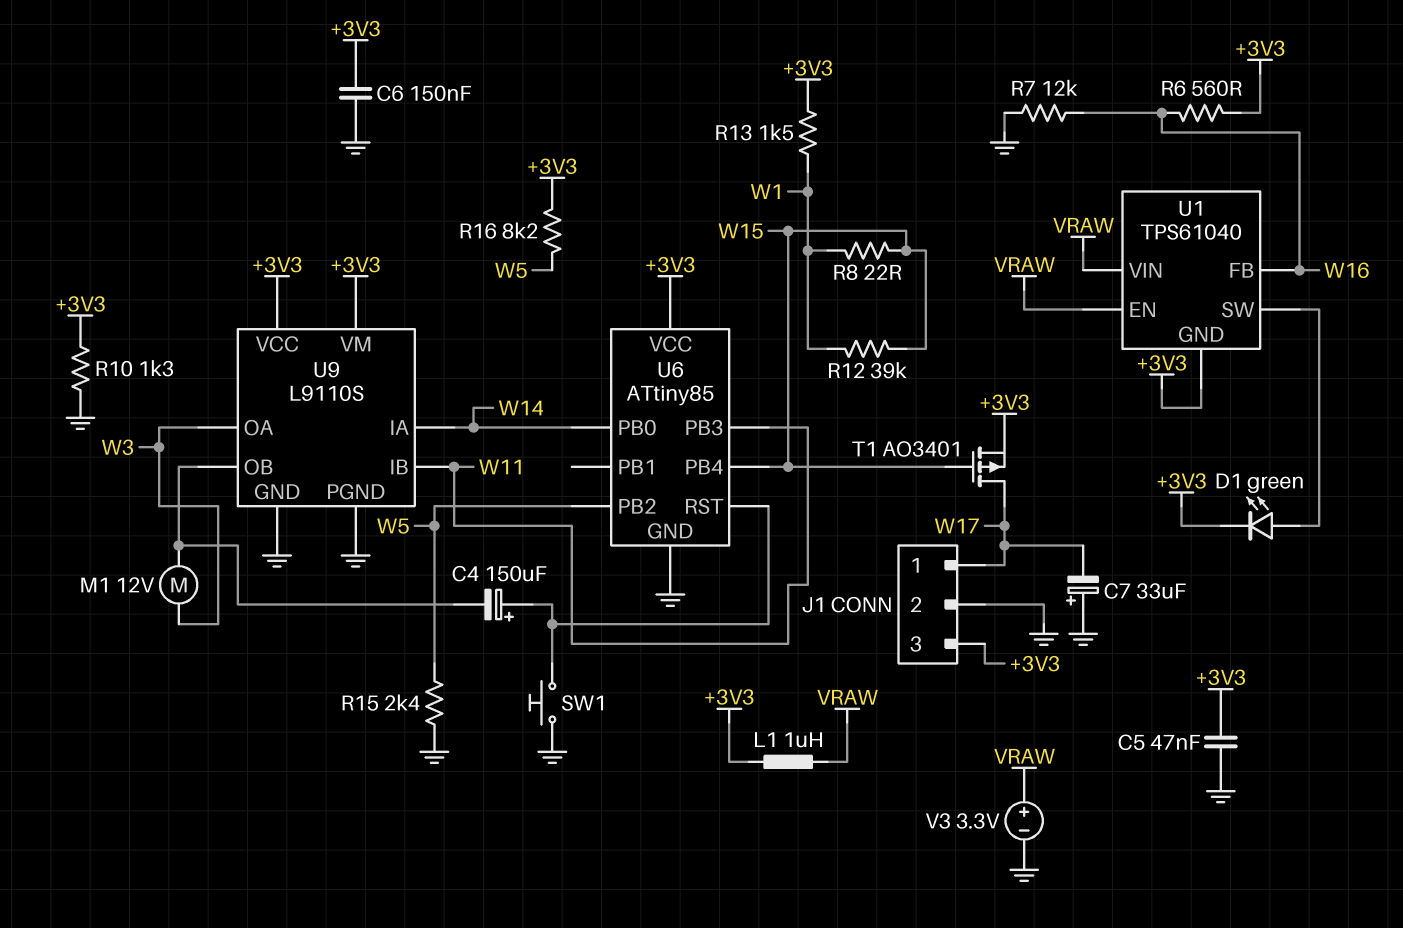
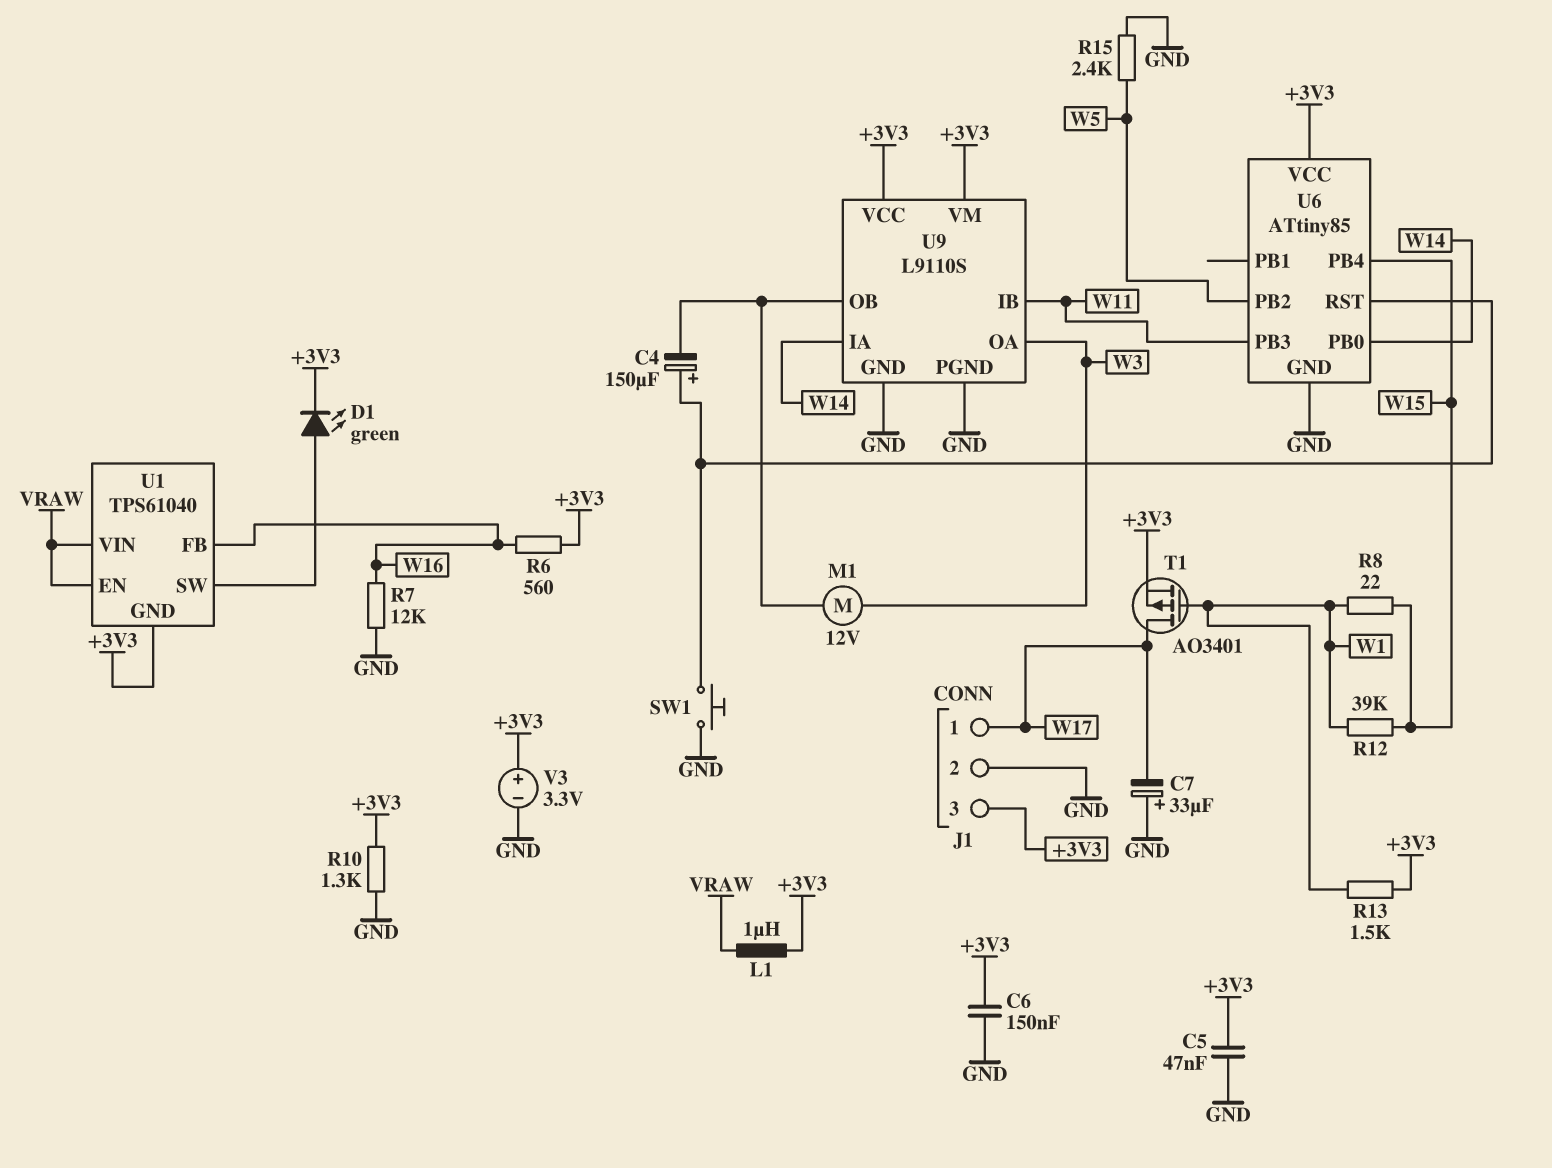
R16: 8.2k (+3V3, W5) -> none
T1: PMOS AO3401 (G W15, D W17, S +3V3) -> PMOS AO3401 (G W1, D W17, S +3V3)
V3: 3.3V (plus VRAW, minus GND) -> 3.3V (plus +3V3, minus GND)

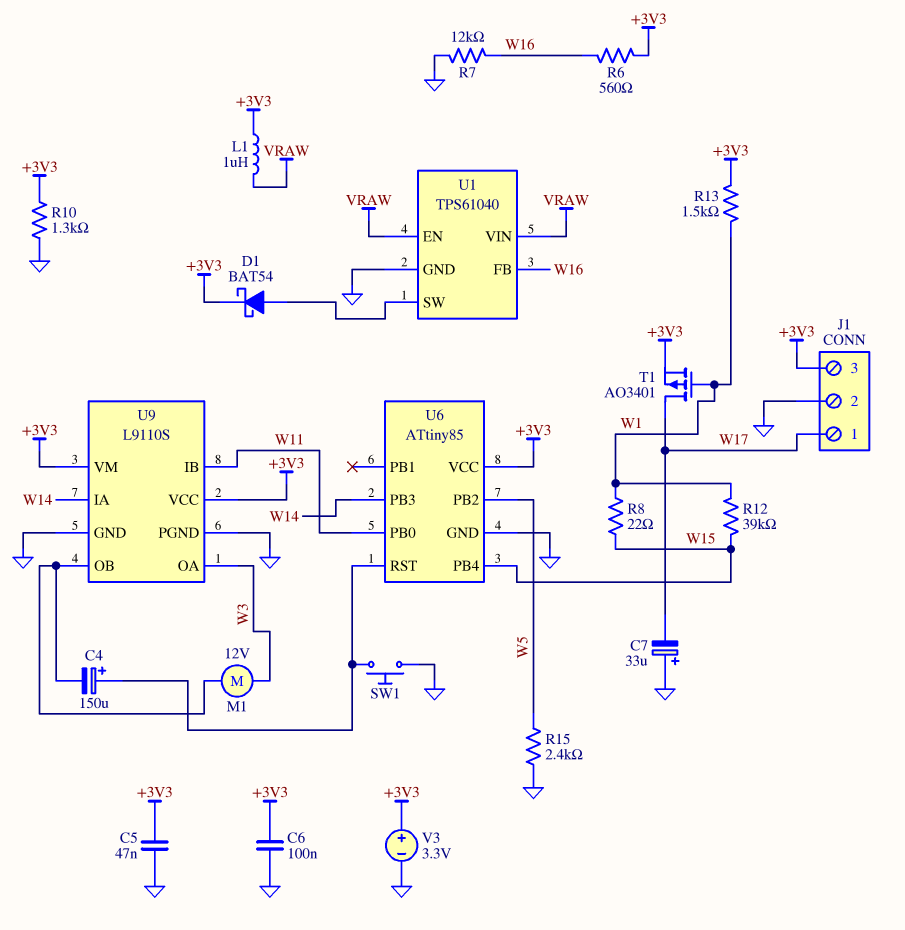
C6: 150nF (+3V3, GND) -> 100nF (+3V3, GND)
D1: LED green (A U1/SW, K +3V3) -> schottky BAT54 (A U1/SW, K +3V3)
U1 pin GND: +3V3 -> GND
U6 pin PB0: W14 -> W11
U6 pin PB3: W11 -> W14

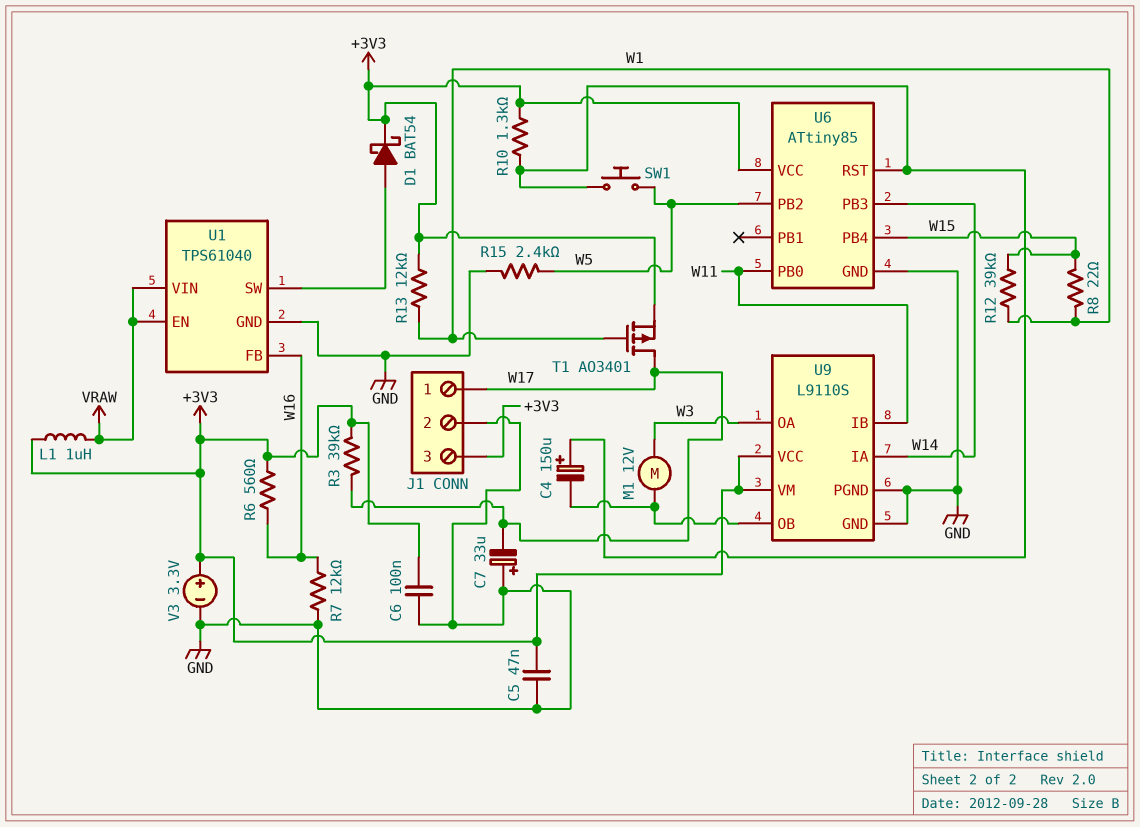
R3: none -> 39k (+3V3, W17)
R10: 1.3k (+3V3, GND) -> 1.3k (+3V3, U6/RST)
R13: 1.5k (+3V3, W1) -> 12k (+3V3, W1)
SW1: button (GND, U6/RST) -> button (U6/RST, W5)

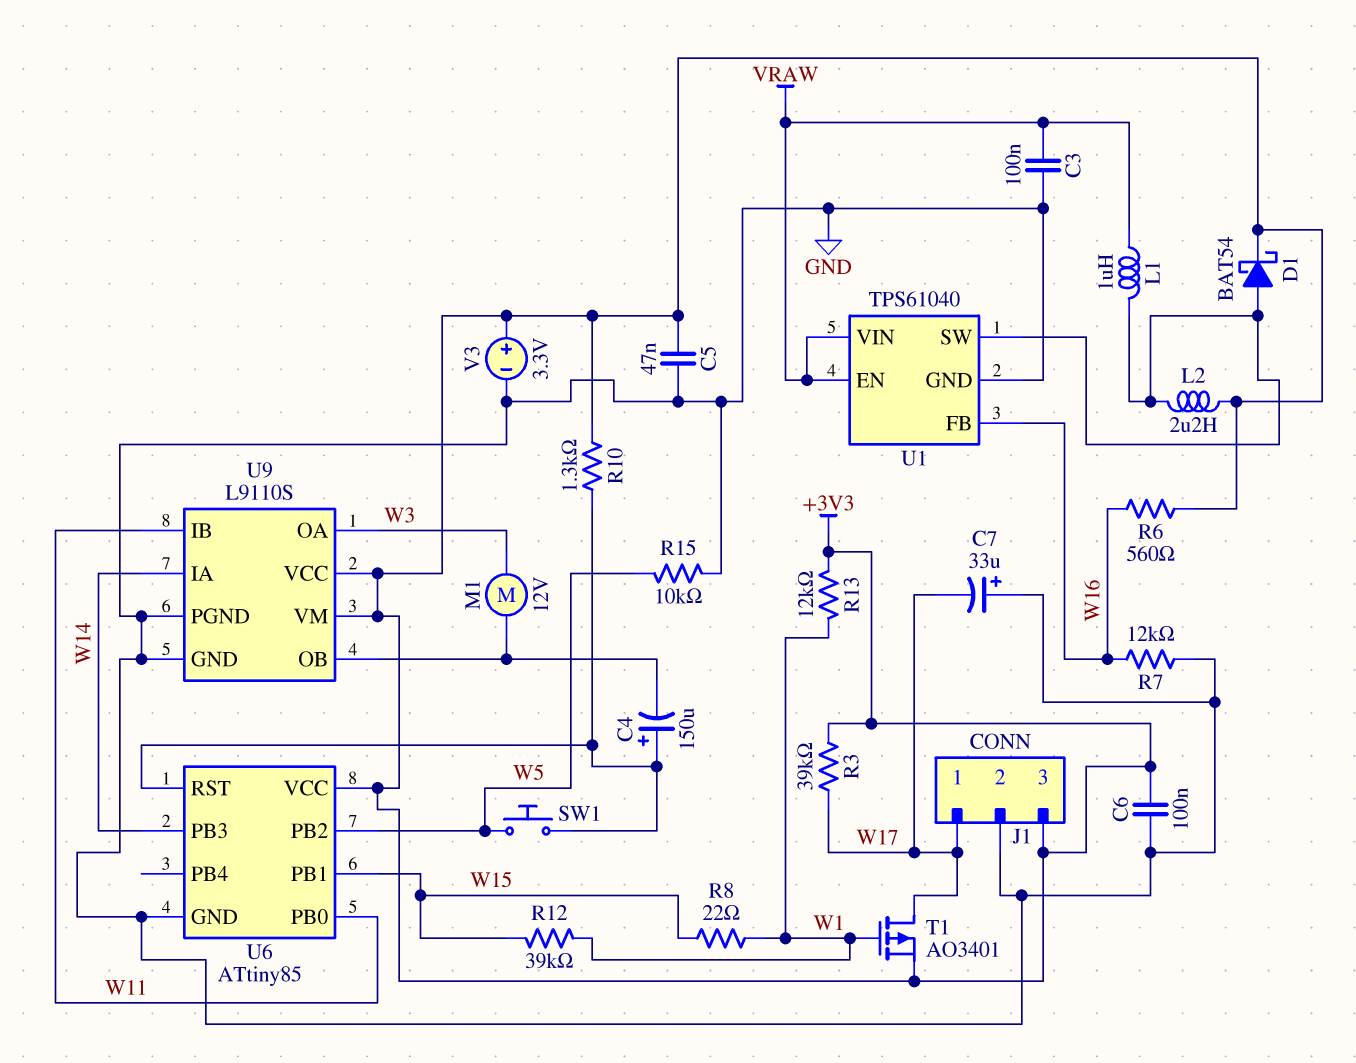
C3: none -> 100nF (GND, VRAW)
L1: 1uH (+3V3, VRAW) -> 1uH (U1/SW, VRAW)
L2: none -> 2.2uH (+3V3, U1/SW)
R15: 2.4k (GND, W5) -> 10k (GND, W5)
U6 pin PB1: none -> W15
U6 pin PB4: W15 -> none

